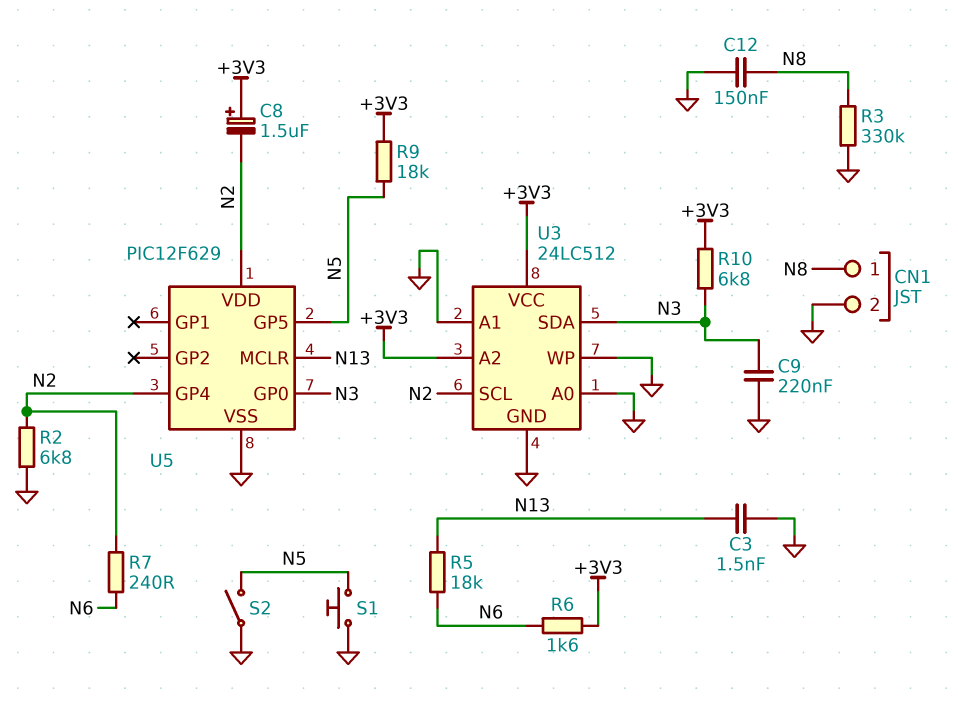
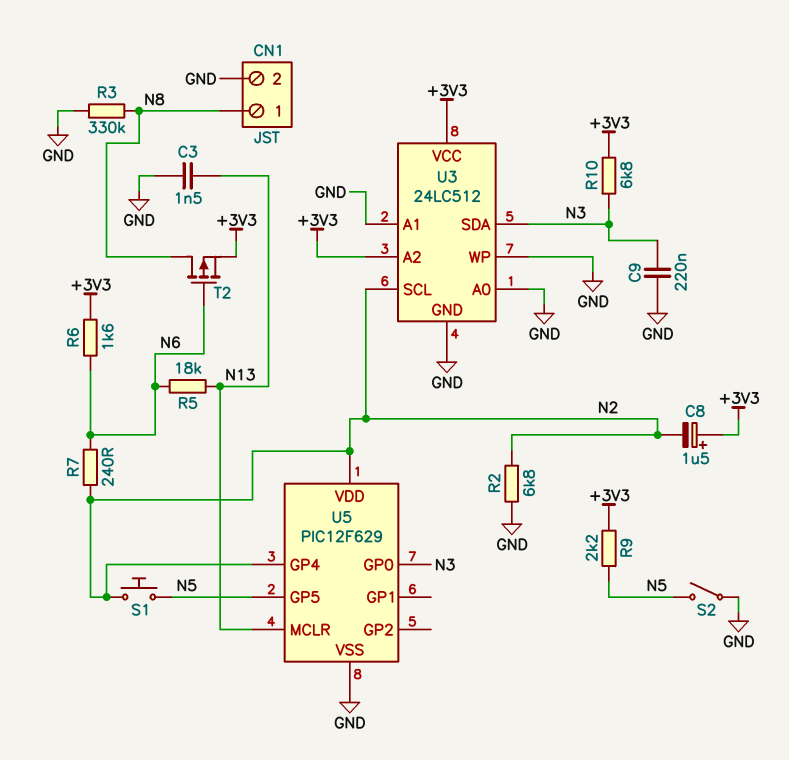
C12: 150nF (GND, N8) -> none
R9: 18k (+3V3, N5) -> 2.2k (+3V3, N5)
S1: button (GND, N5) -> button (N2, N5)
T2: none -> PMOS (G N6, D N8, S +3V3)

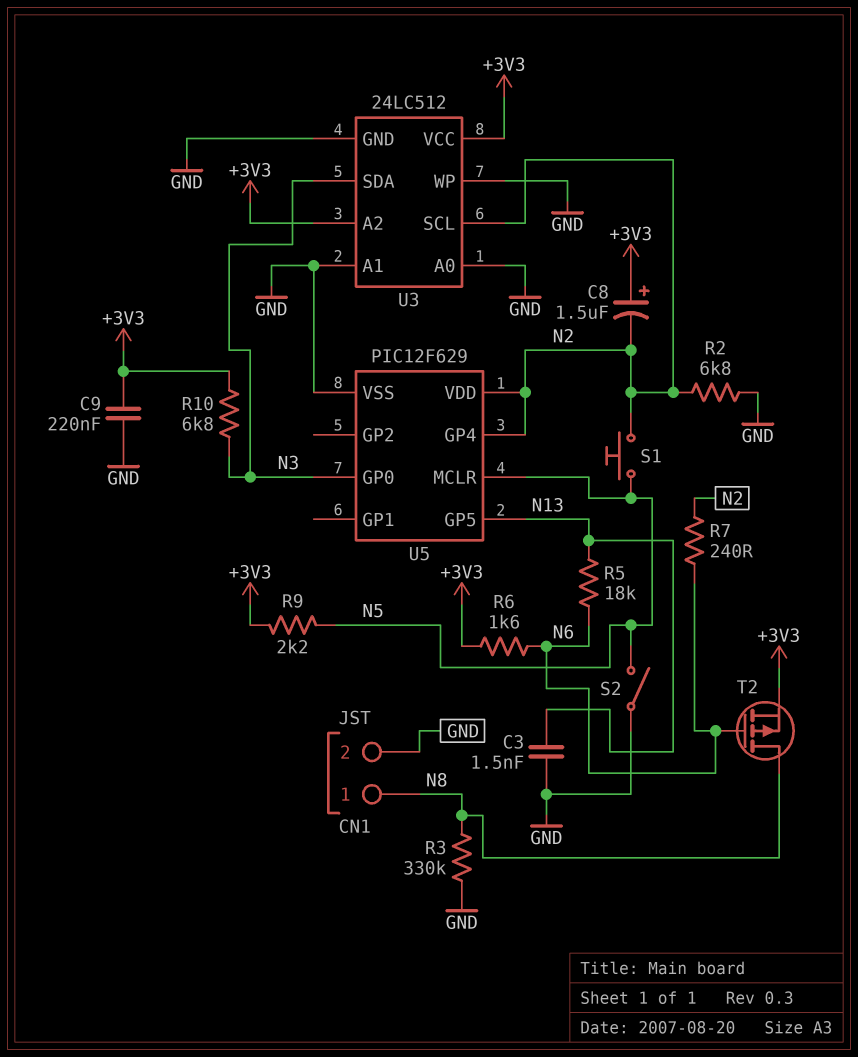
C9: 220nF (GND, N3) -> 220nF (+3V3, GND)
U5 pin GP5: N5 -> N13
U5 pin MCLR: N13 -> N5

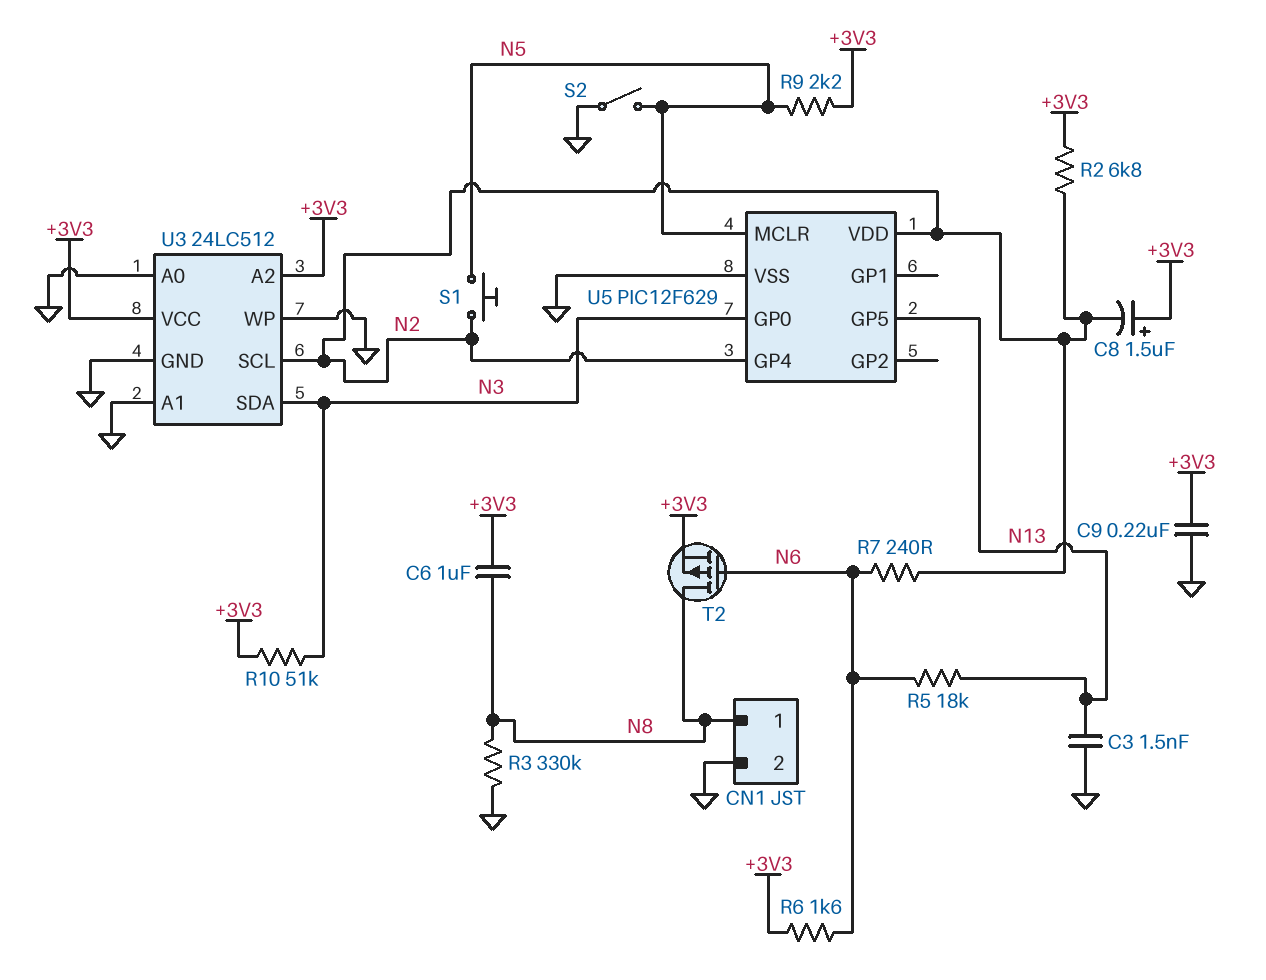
C6: none -> 1uF (+3V3, N8)
R2: 6.8k (GND, N2) -> 6.8k (+3V3, N2)
R10: 6.8k (+3V3, N3) -> 51k (+3V3, N3)

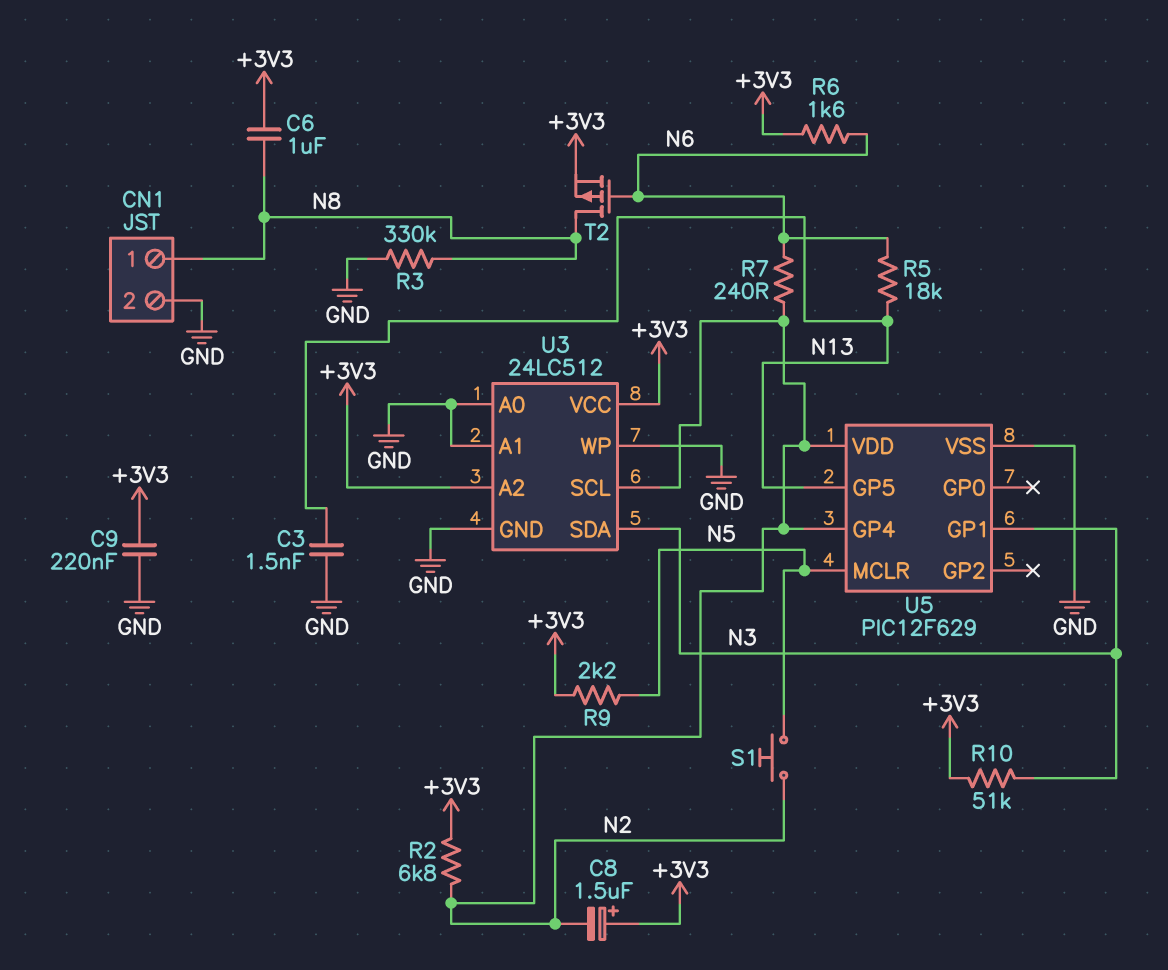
S2: switch (GND, N5) -> none
U5 pin GP0: N3 -> none
U5 pin GP1: none -> N3

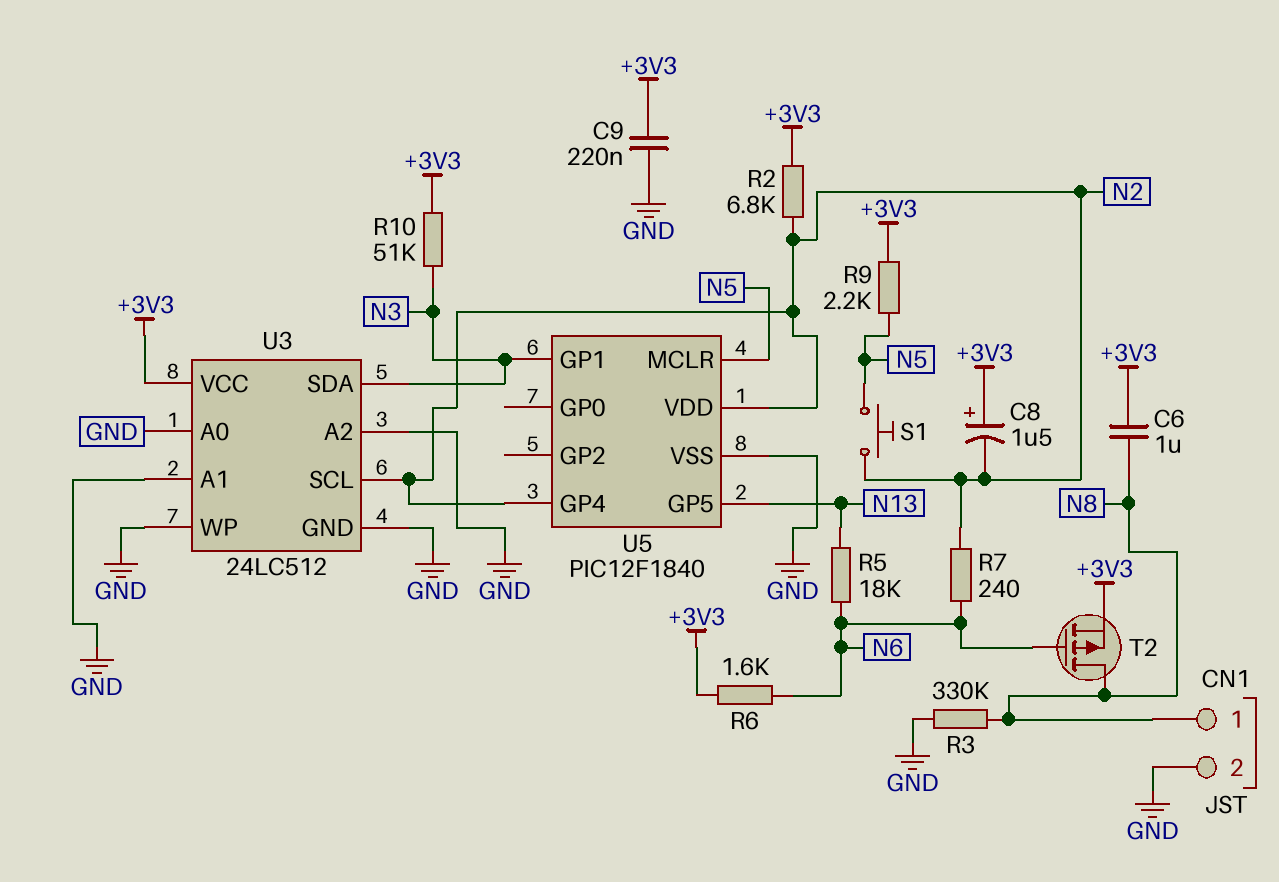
C3: 1.5nF (GND, N13) -> none
U3 pin A2: +3V3 -> GND
U5: PIC12F629 -> PIC12F1840

